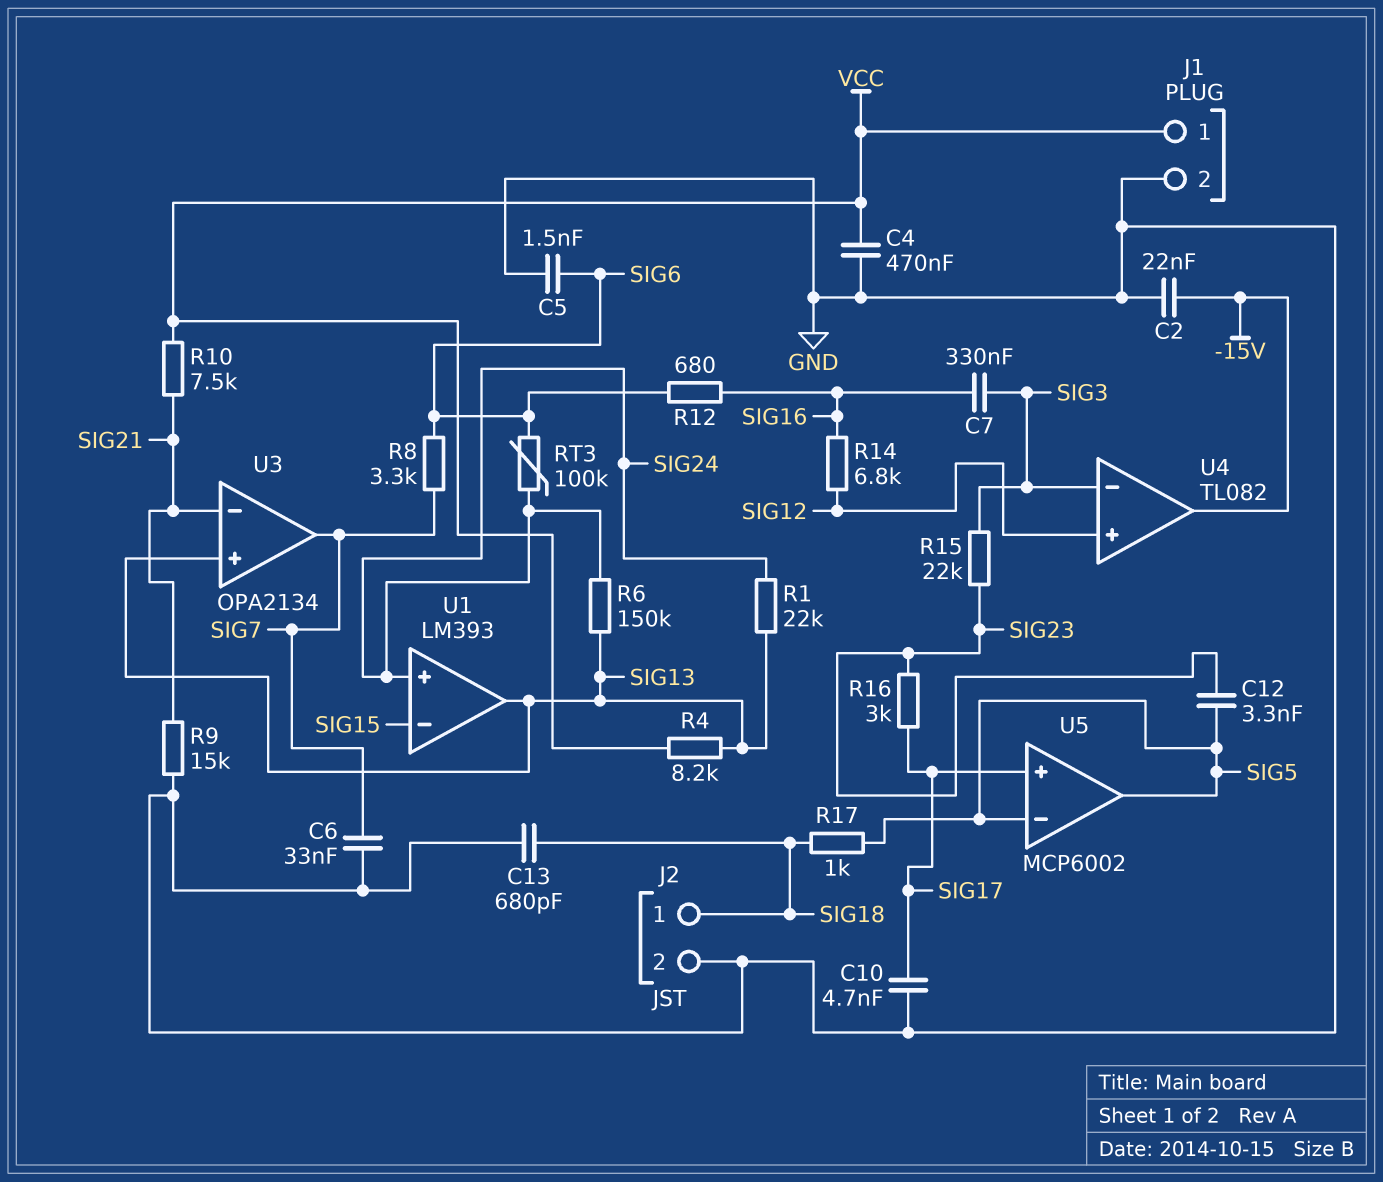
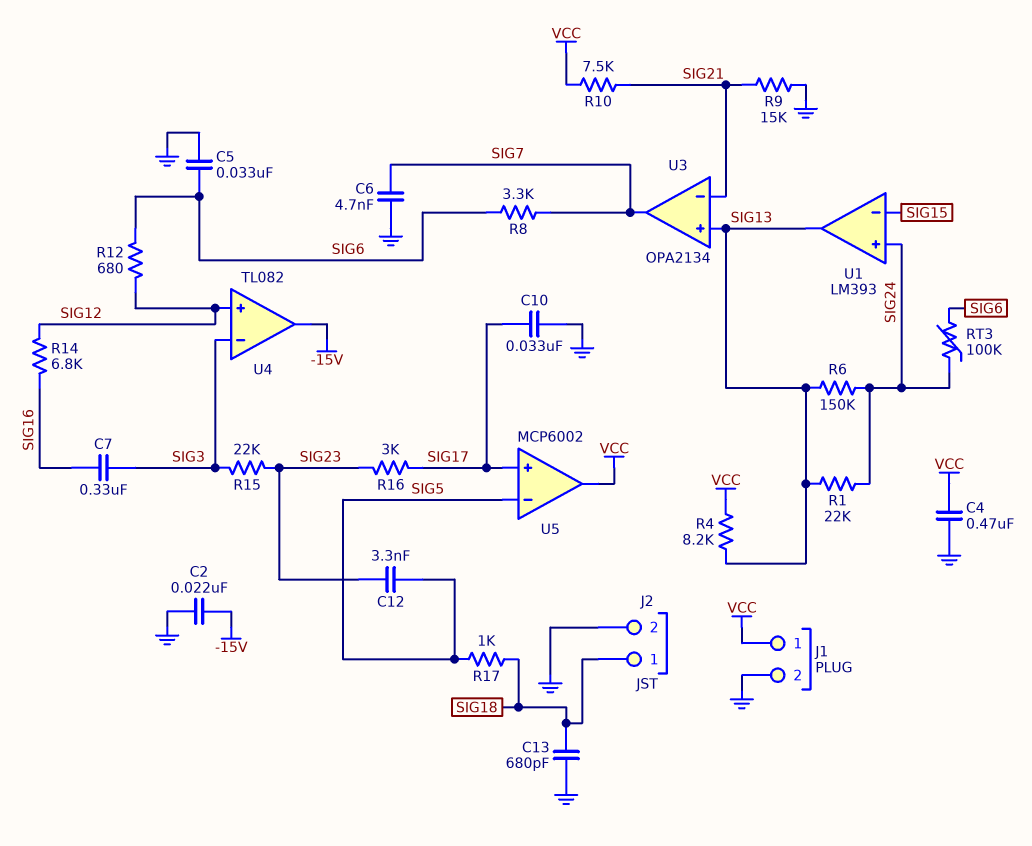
C5: 1.5nF (GND, SIG6) -> 33nF (GND, SIG6)
C6: 33nF (GND, SIG7) -> 4.7nF (GND, SIG7)
C10: 4.7nF (GND, SIG17) -> 33nF (GND, SIG17)
R12: 680 (SIG6, SIG16) -> 680 (SIG6, SIG12)
U5 pin out: SIG5 -> VCC

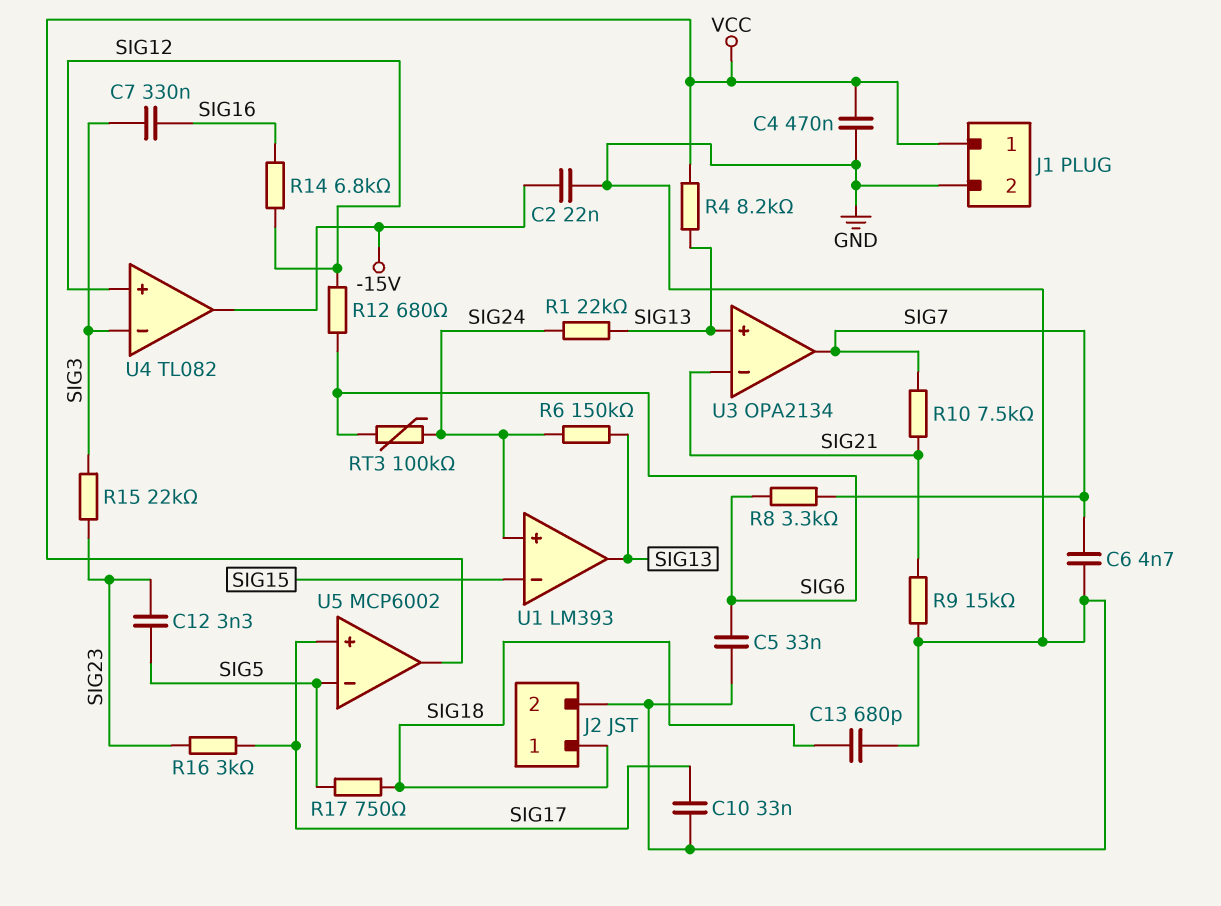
R10: 7.5k (SIG21, VCC) -> 7.5k (SIG7, SIG21)
R17: 1k (SIG5, SIG18) -> 750 (SIG5, SIG18)

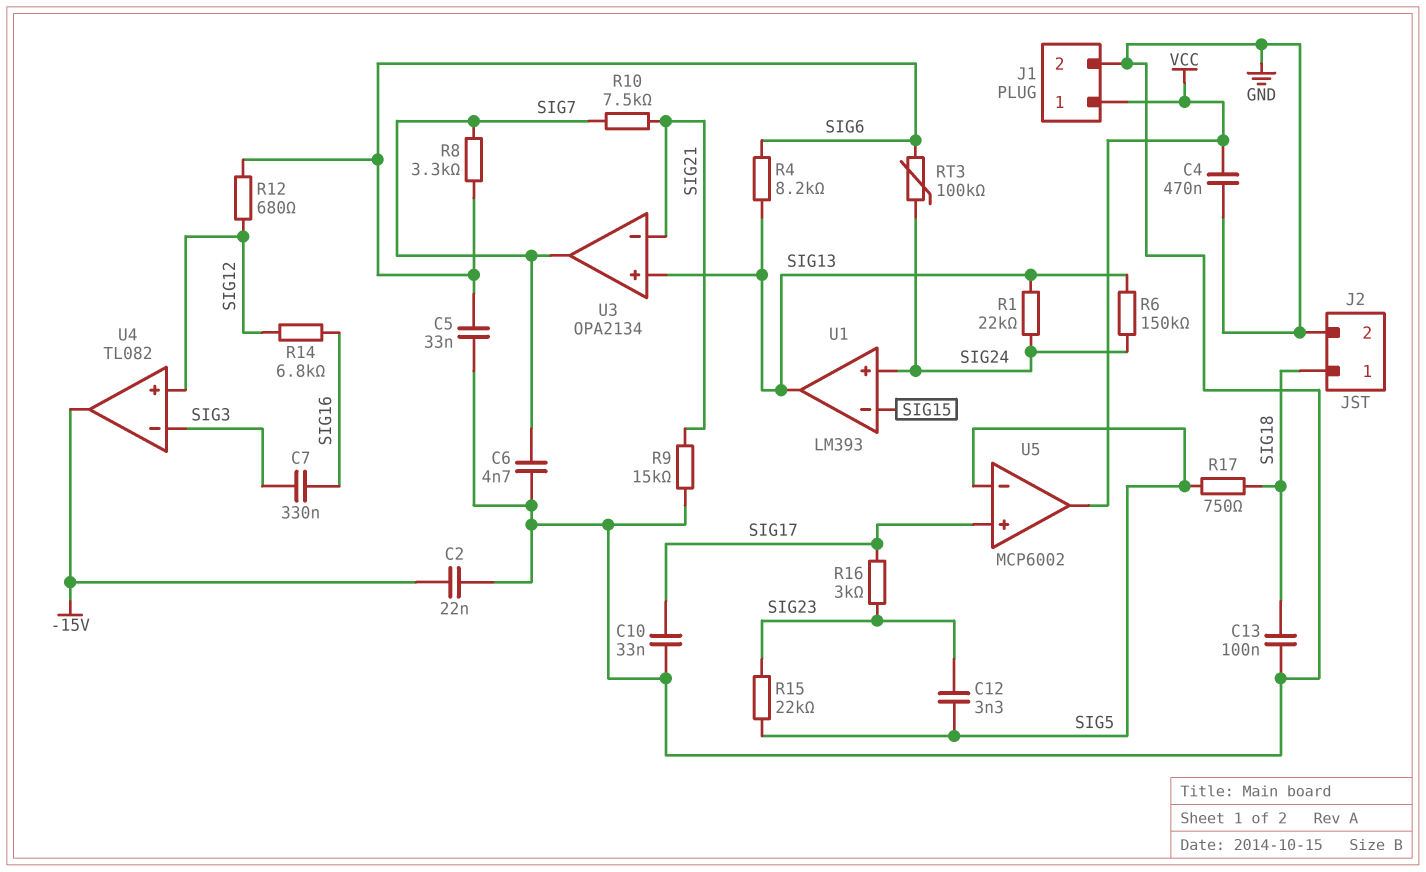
C13: 680pF (GND, SIG18) -> 100nF (GND, SIG18)
R4: 8.2k (SIG13, VCC) -> 8.2k (SIG6, SIG13)
R15: 22k (SIG3, SIG23) -> 22k (SIG5, SIG23)

